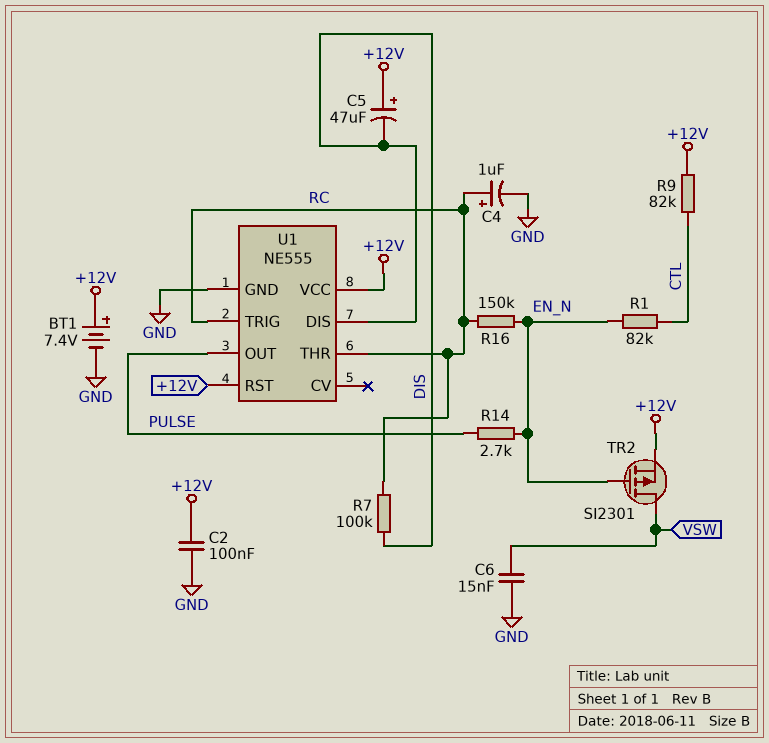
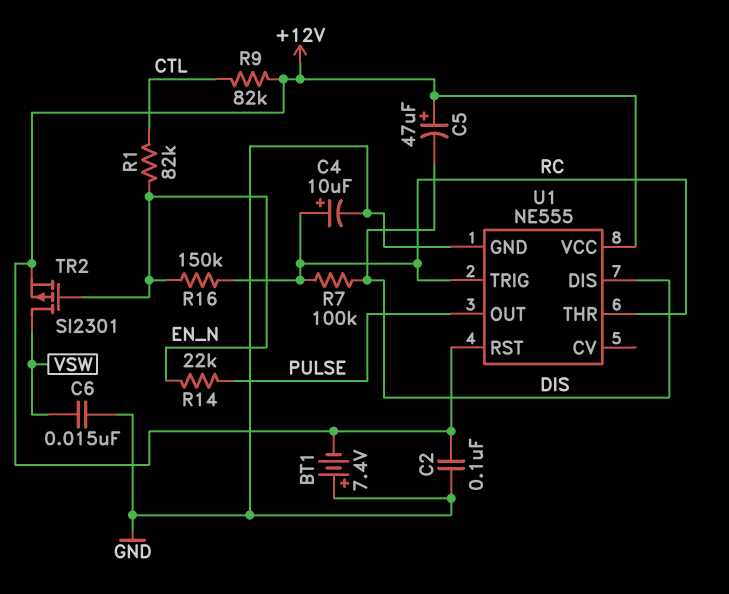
BT1: 7.4V (plus +12V, minus GND) -> 7.4V (plus GND, minus +12V)
C4: 1uF (plus RC, minus GND) -> 10uF (plus RC, minus GND)
R14: 2.7k (EN_N, PULSE) -> 22k (EN_N, PULSE)

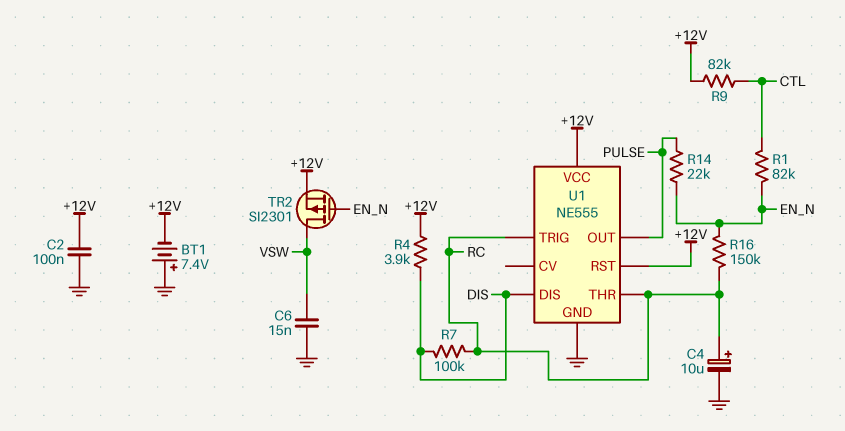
C5: 47uF (plus +12V, minus DIS) -> none
R4: none -> 3.9k (+12V, DIS)

